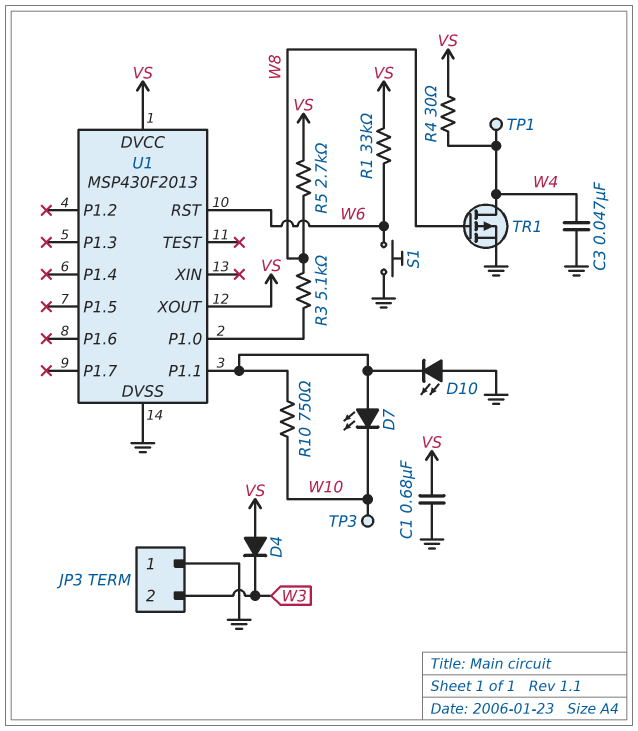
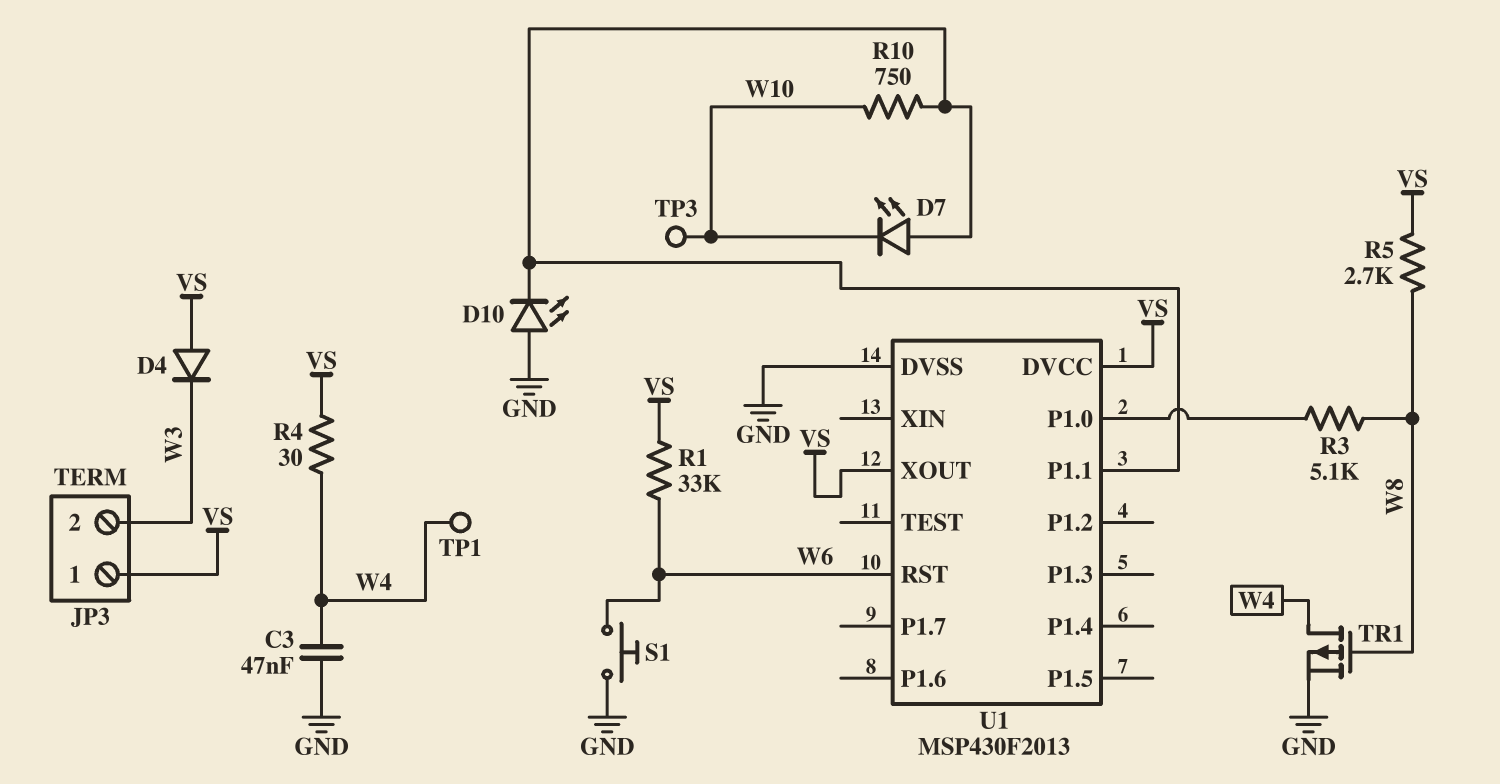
C1: 680nF (GND, VS) -> none
JP3 pin 1: GND -> VS

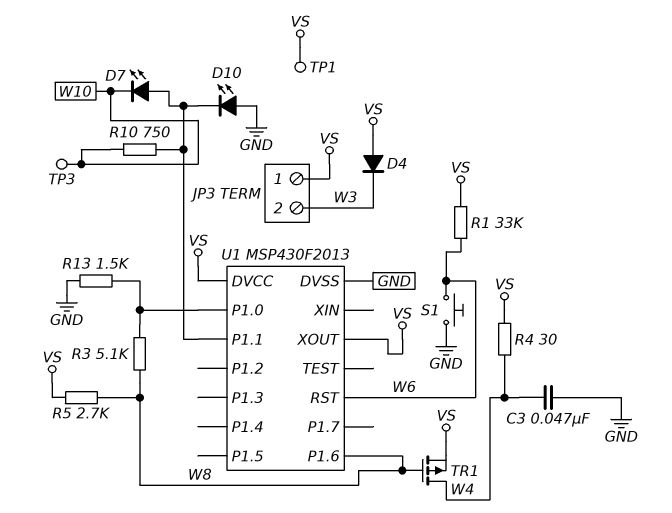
R13: none -> 1.5k (GND, U1/P1.0)
TP1: test point (W4) -> test point (VS)
TR1: PMOS (G W8, D W4, S GND) -> PMOS (G W8, D W4, S VS)
U1 pin P1.6: none -> W8

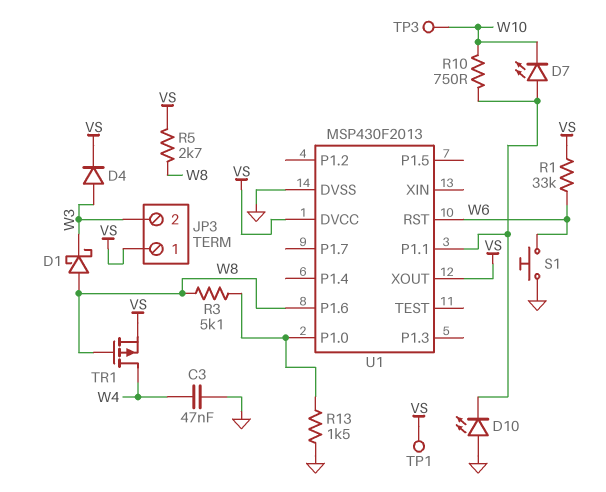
D1: none -> schottky (A W8, K W3)
D4: diode (A VS, K W3) -> diode (A W3, K VS)
R4: 30 (VS, W4) -> none

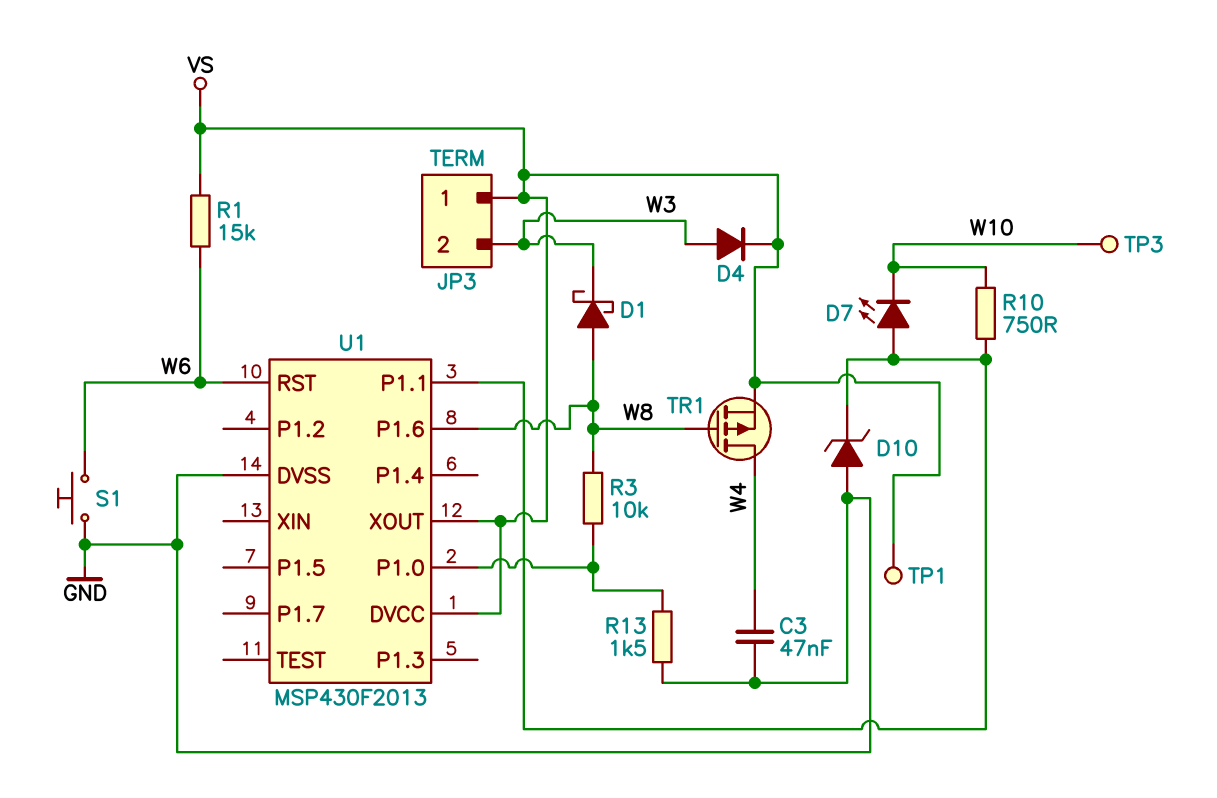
D10: LED (A GND, K U1/P1.1) -> zener (A GND, K U1/P1.1)
R1: 33k (VS, W6) -> 15k (VS, W6)
R3: 5.1k (U1/P1.0, W8) -> 10k (U1/P1.0, W8)
R5: 2.7k (VS, W8) -> none

